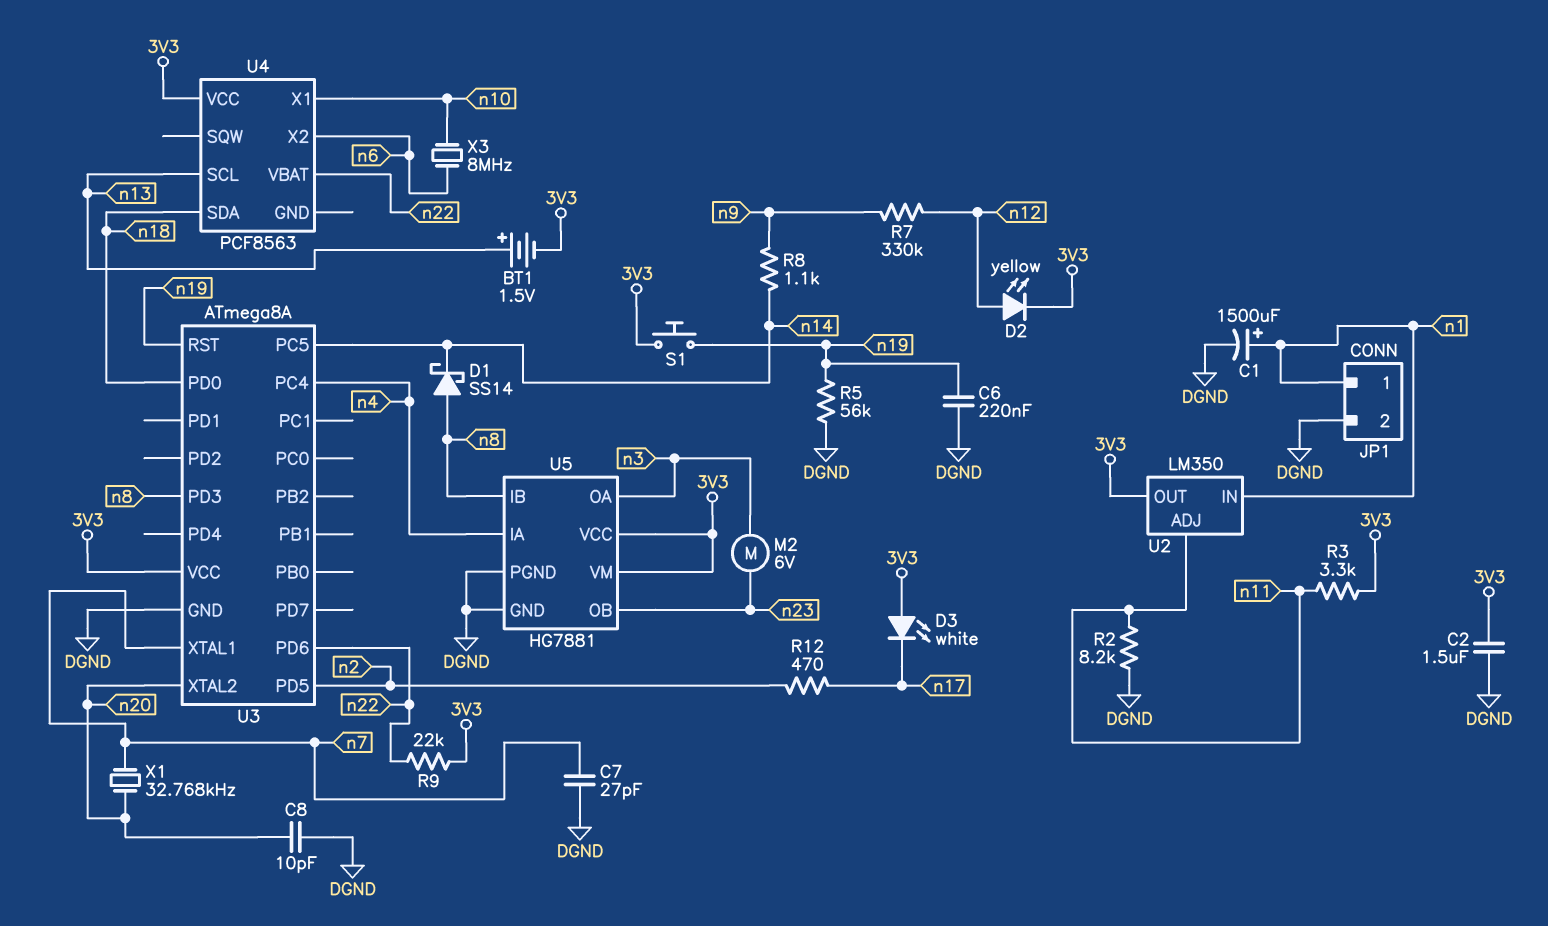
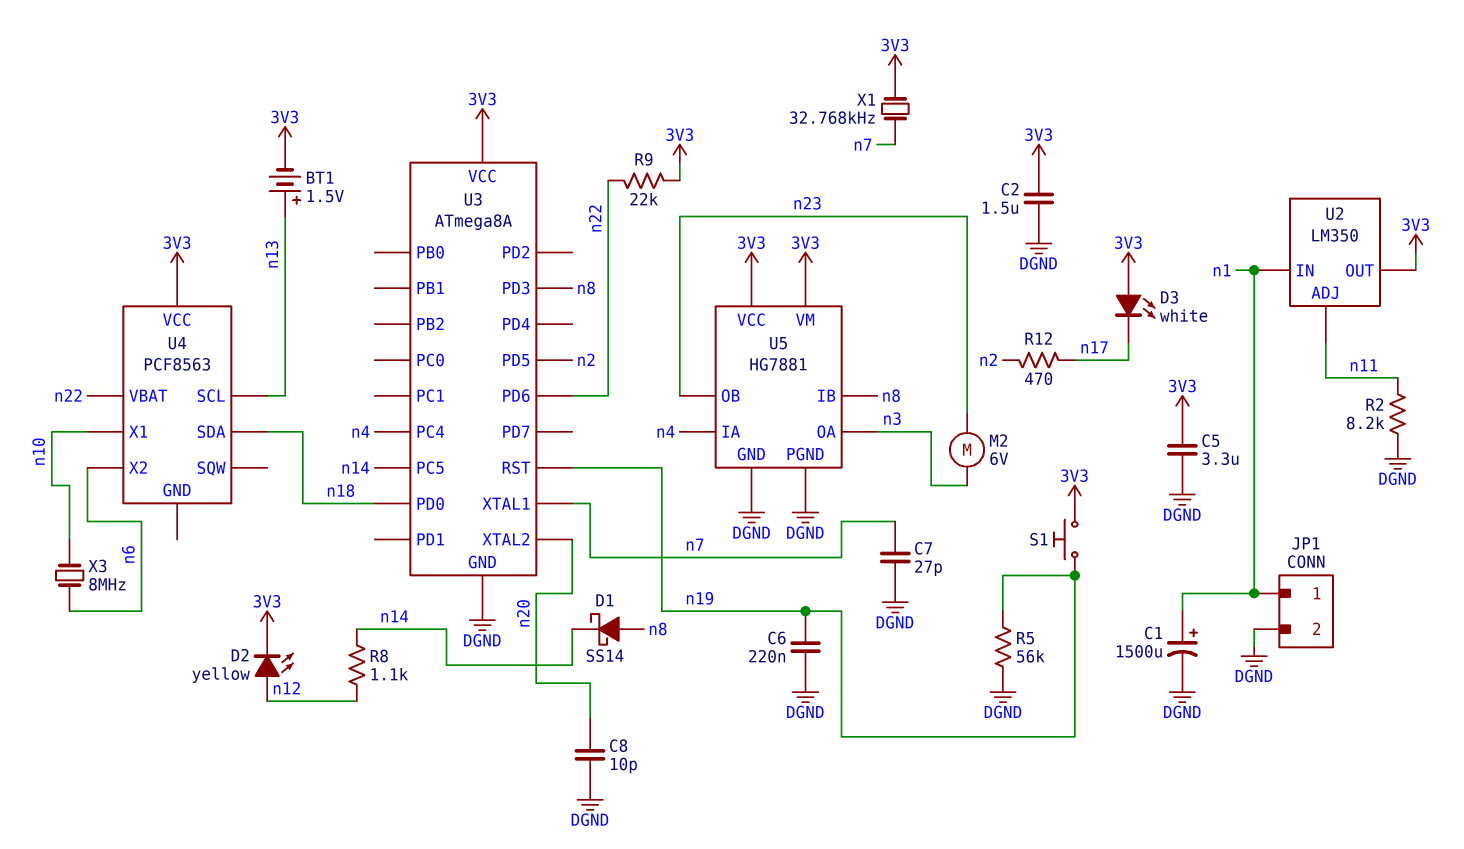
C5: none -> 3.3uF (3V3, DGND)
R3: 3.3k (3V3, n11) -> none
R7: 330k (n9, n12) -> none
R8: 1.1k (n9, n14) -> 1.1k (n12, n14)
X1: 32.768kHz (n7, n20) -> 32.768kHz (3V3, n7)

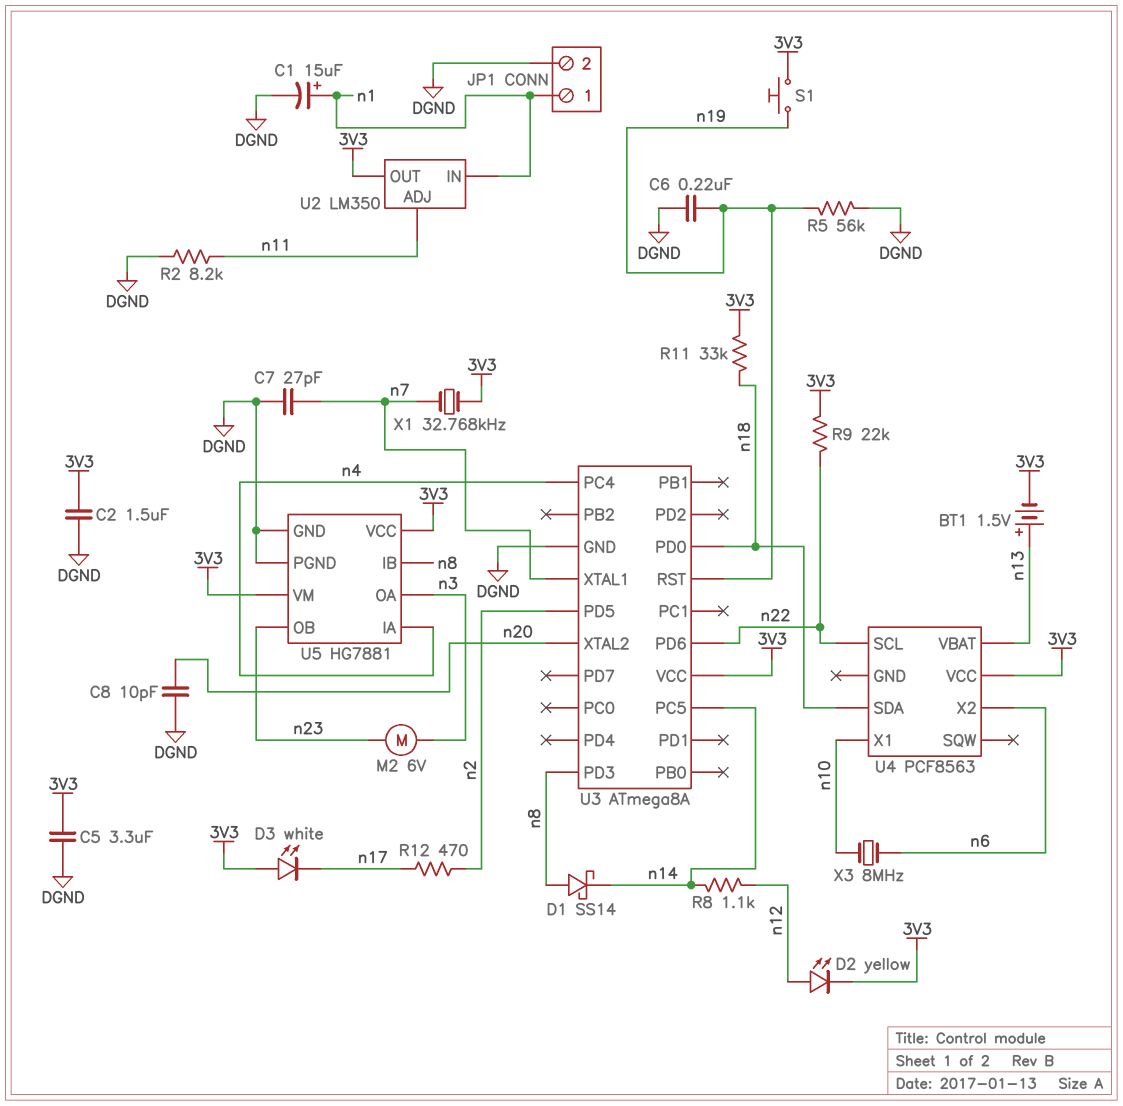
C1: 1500uF (plus n1, minus DGND) -> 15uF (plus n1, minus DGND)
R11: none -> 33k (3V3, n18)
U4 pin SCL: n13 -> n22
U4 pin VBAT: n22 -> n13

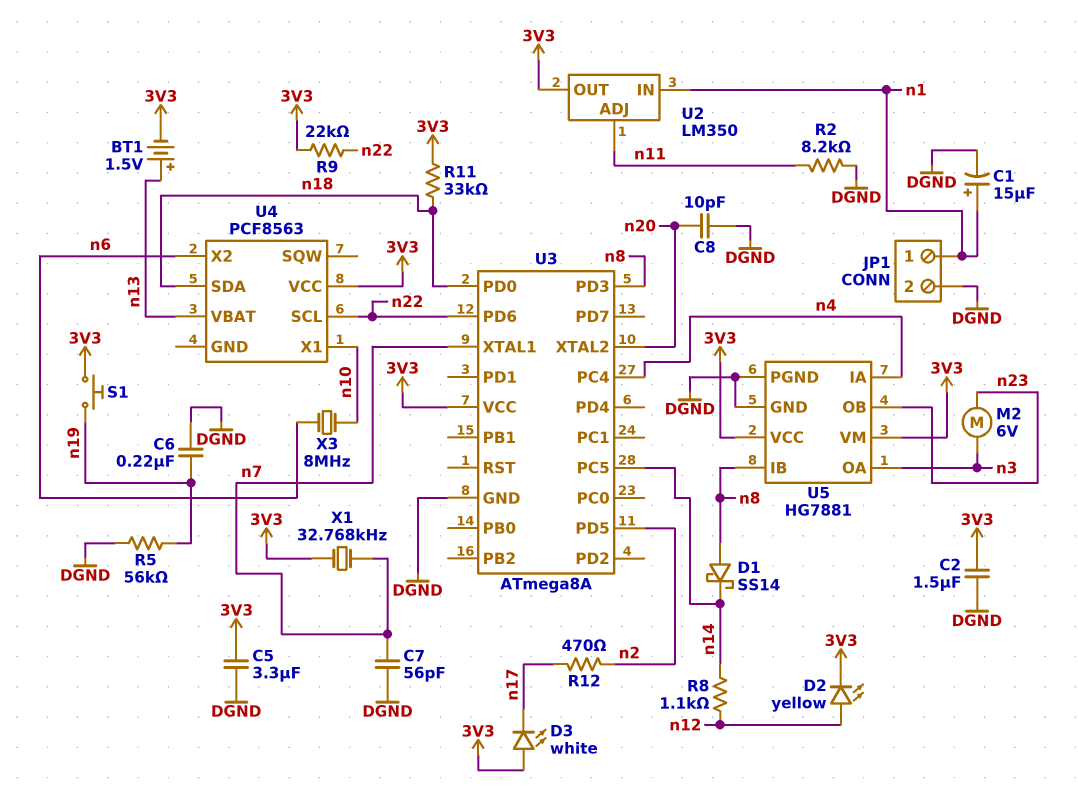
C7: 27pF (DGND, n7) -> 56pF (DGND, n7)
U3 pin RST: n19 -> none

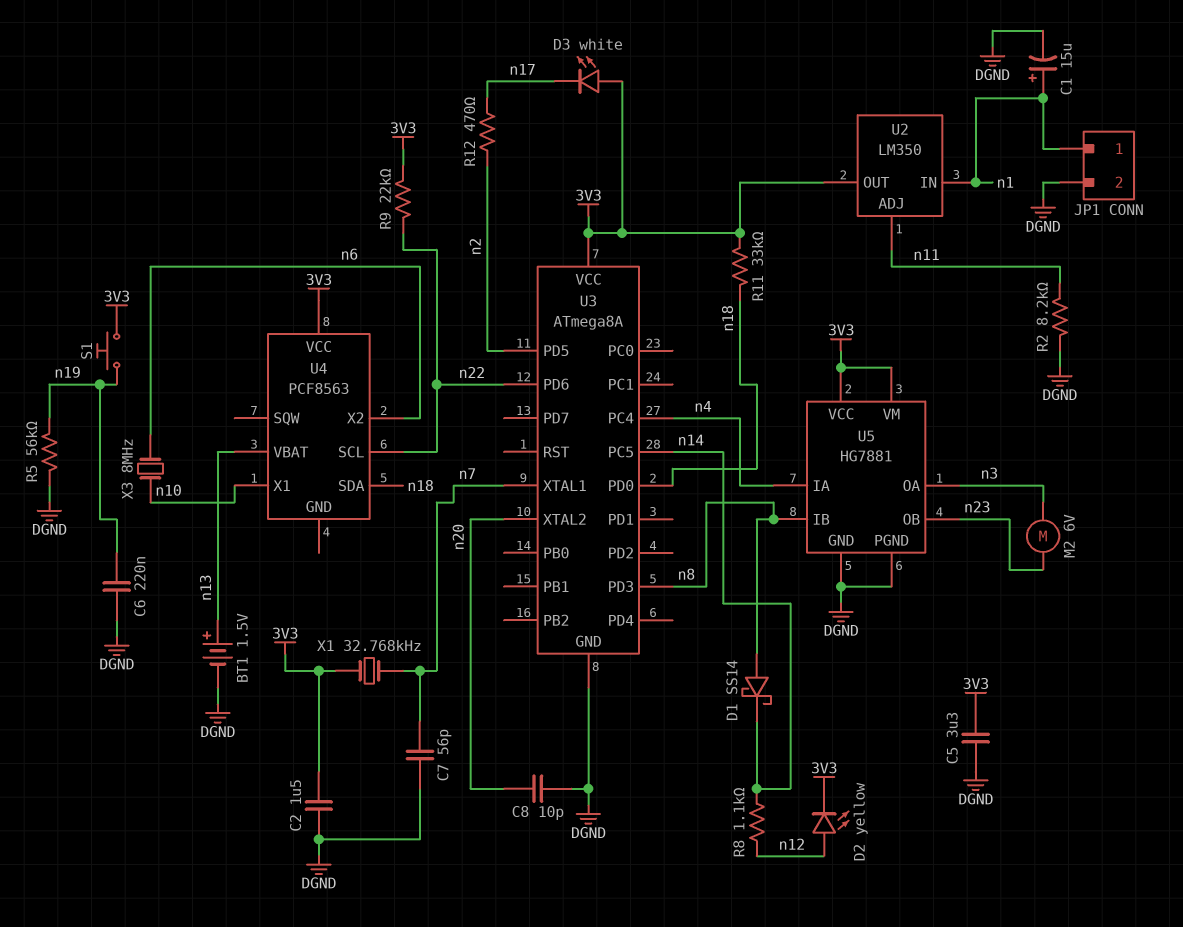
BT1: 1.5V (plus n13, minus 3V3) -> 1.5V (plus n13, minus DGND)

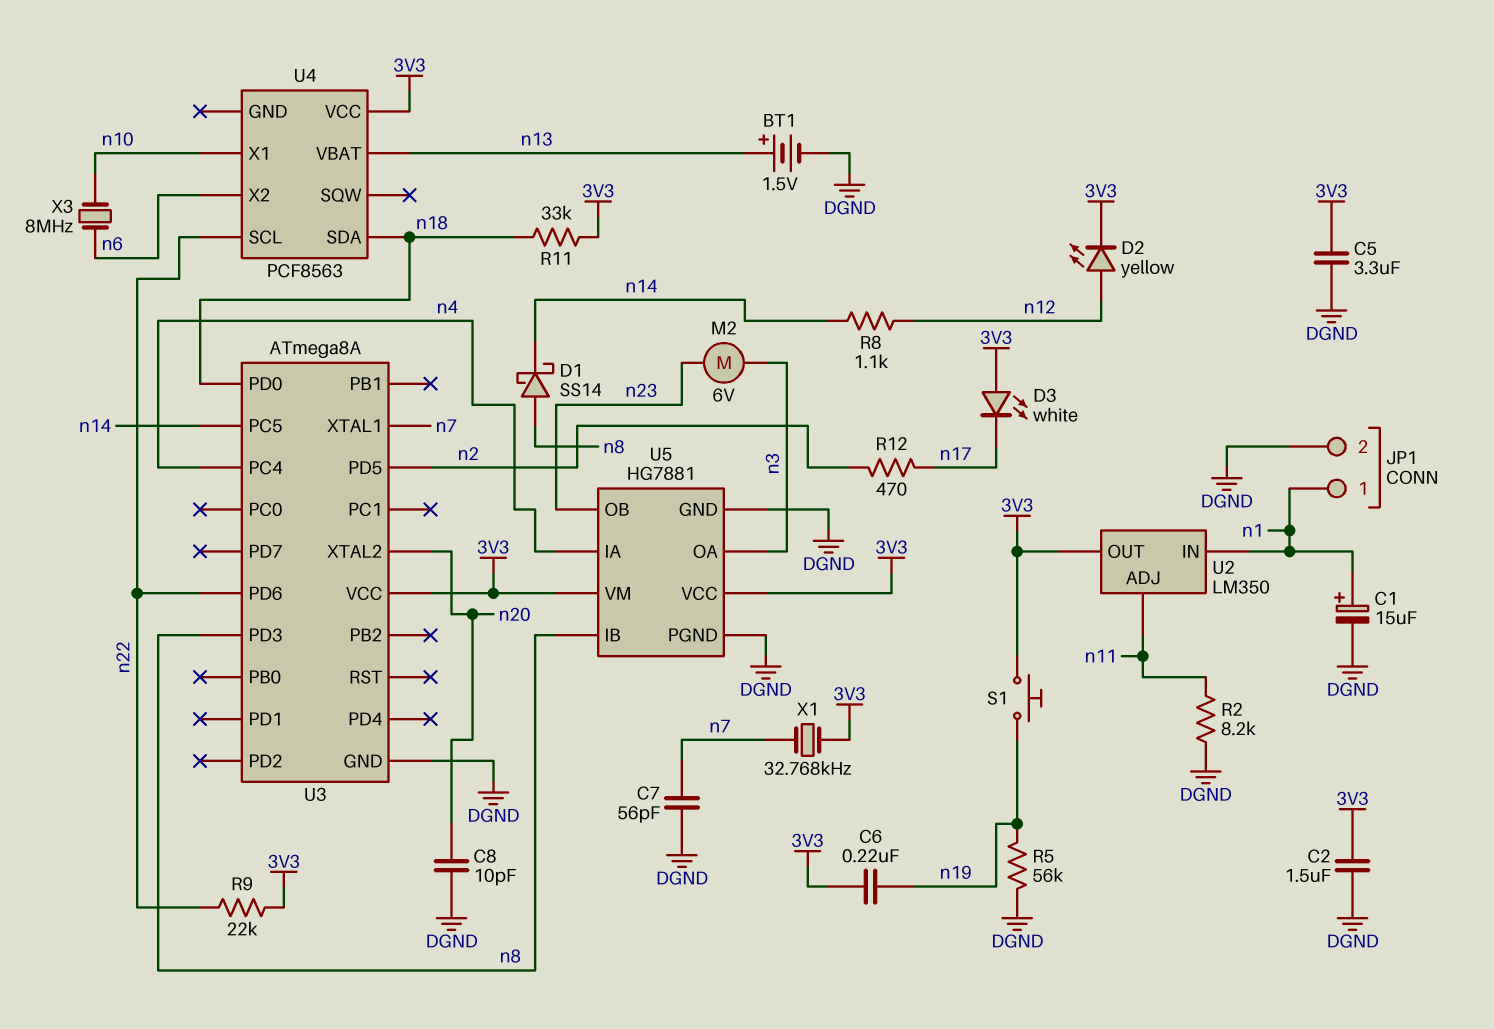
C6: 220nF (DGND, n19) -> 220nF (3V3, n19)

